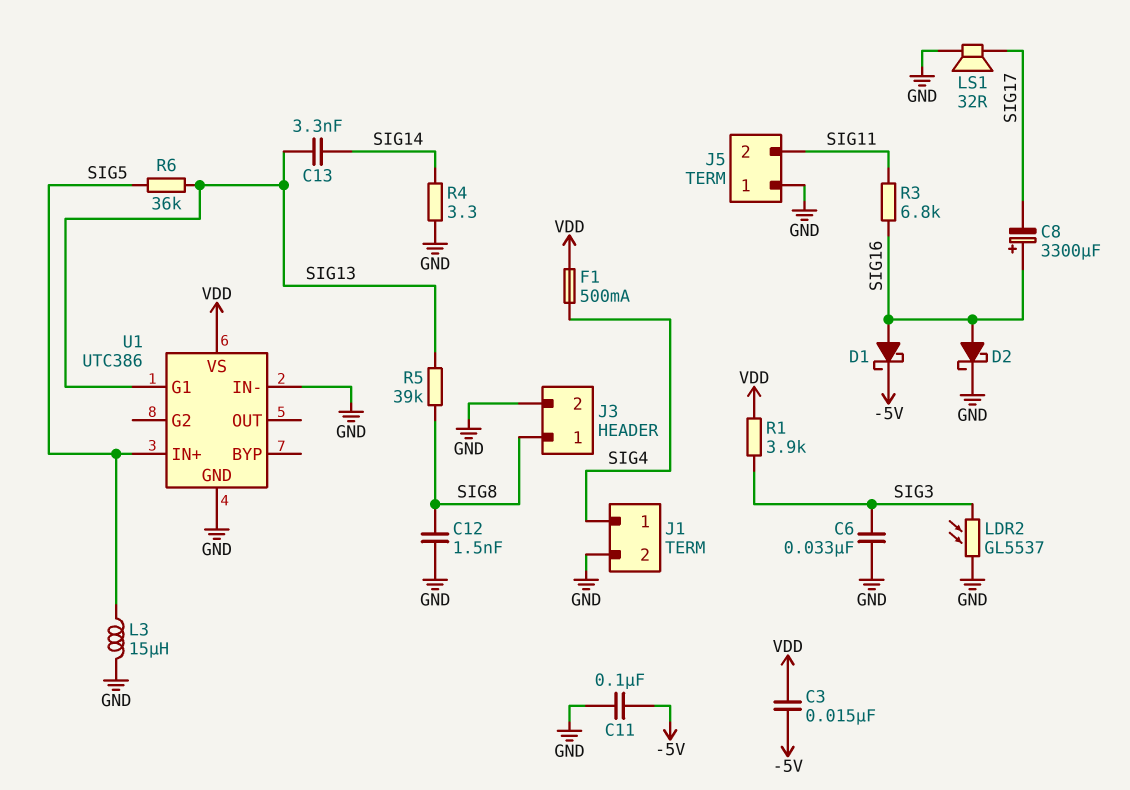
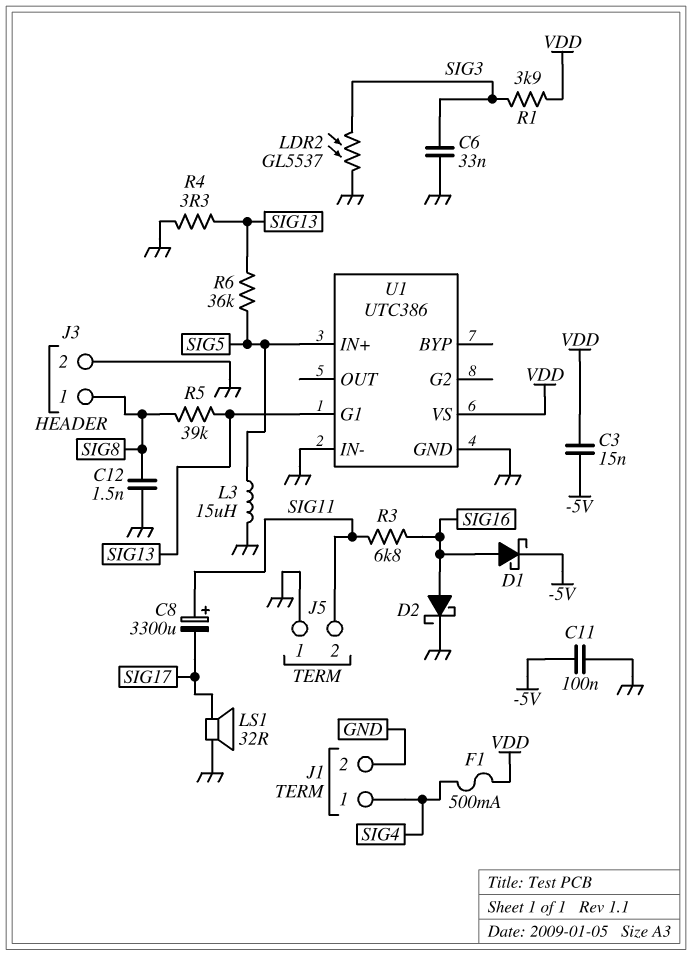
C8: 3300uF (plus SIG16, minus SIG17) -> 3300uF (plus SIG11, minus SIG17)
C13: 3.3nF (SIG13, SIG14) -> none
R4: 3.3 (GND, SIG14) -> 3.3 (GND, SIG13)

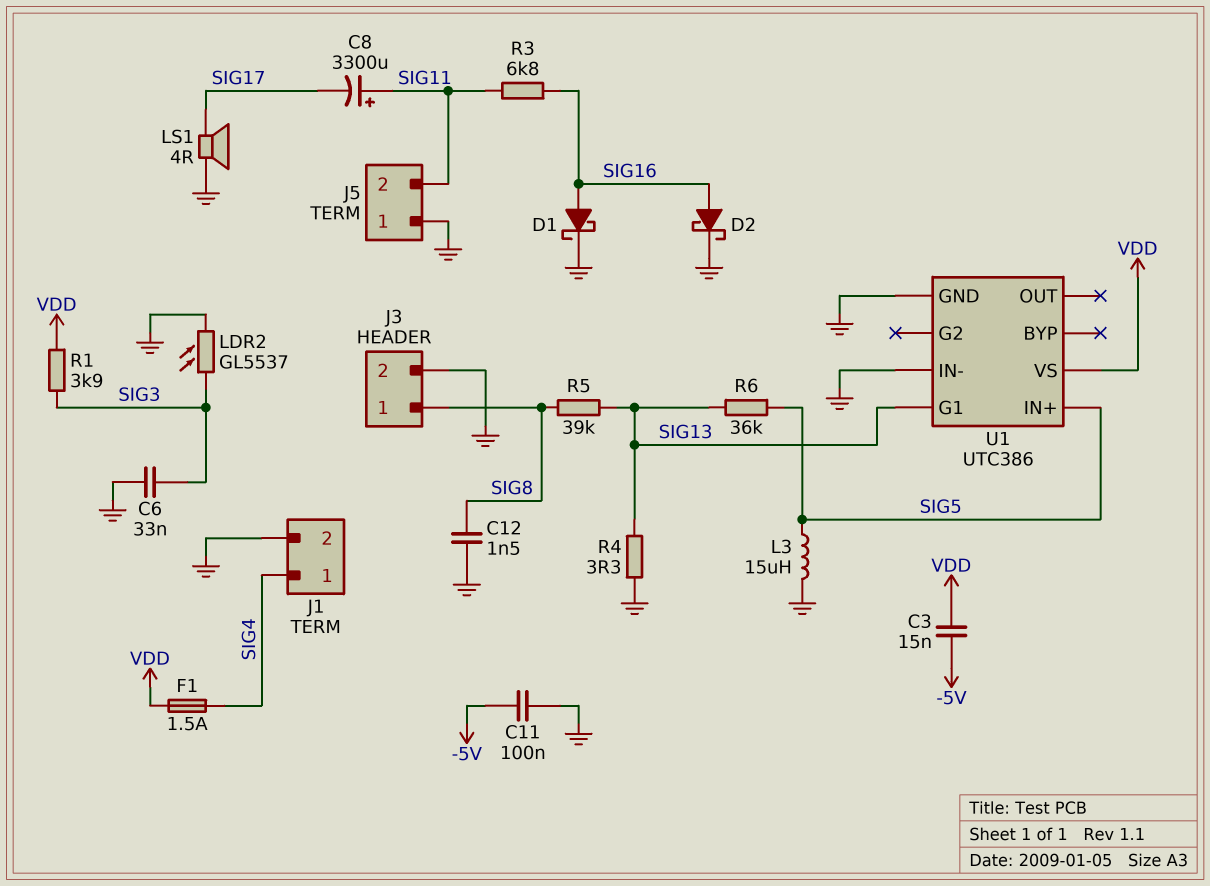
D1: schottky (A SIG16, K -5V) -> schottky (A SIG16, K GND)
F1: 500mA (SIG4, VDD) -> 1.5A (SIG4, VDD)
LS1: speaker 32R (GND, SIG17) -> speaker 4R (GND, SIG17)

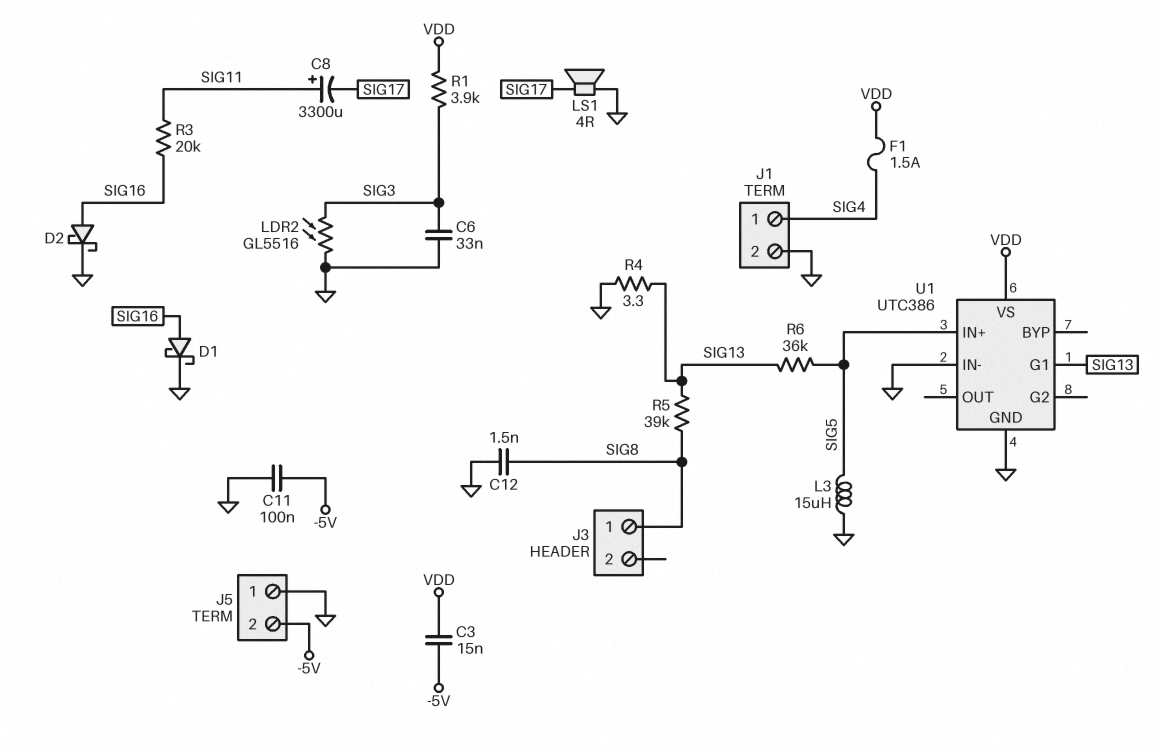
J3 pin 2: GND -> none
J5 pin 2: SIG11 -> -5V
LDR2: GL5537 (GND, SIG3) -> GL5516 (GND, SIG3)
R3: 6.8k (SIG11, SIG16) -> 20k (SIG11, SIG16)

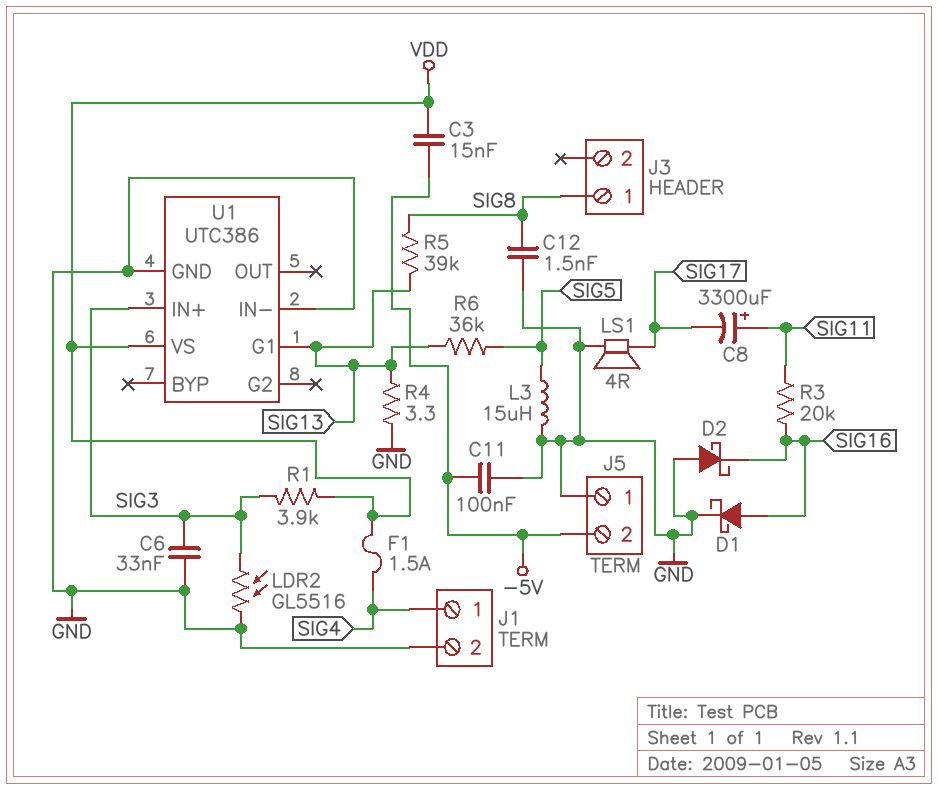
D2: schottky (A SIG16, K GND) -> schottky (A GND, K SIG16)
U1 pin IN+: SIG5 -> SIG3

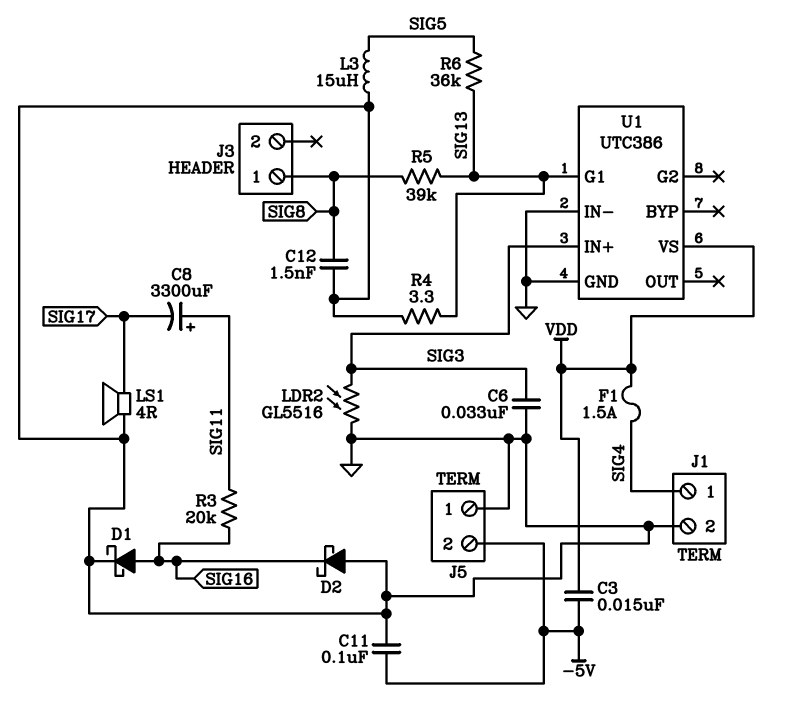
R1: 3.9k (SIG3, VDD) -> none

